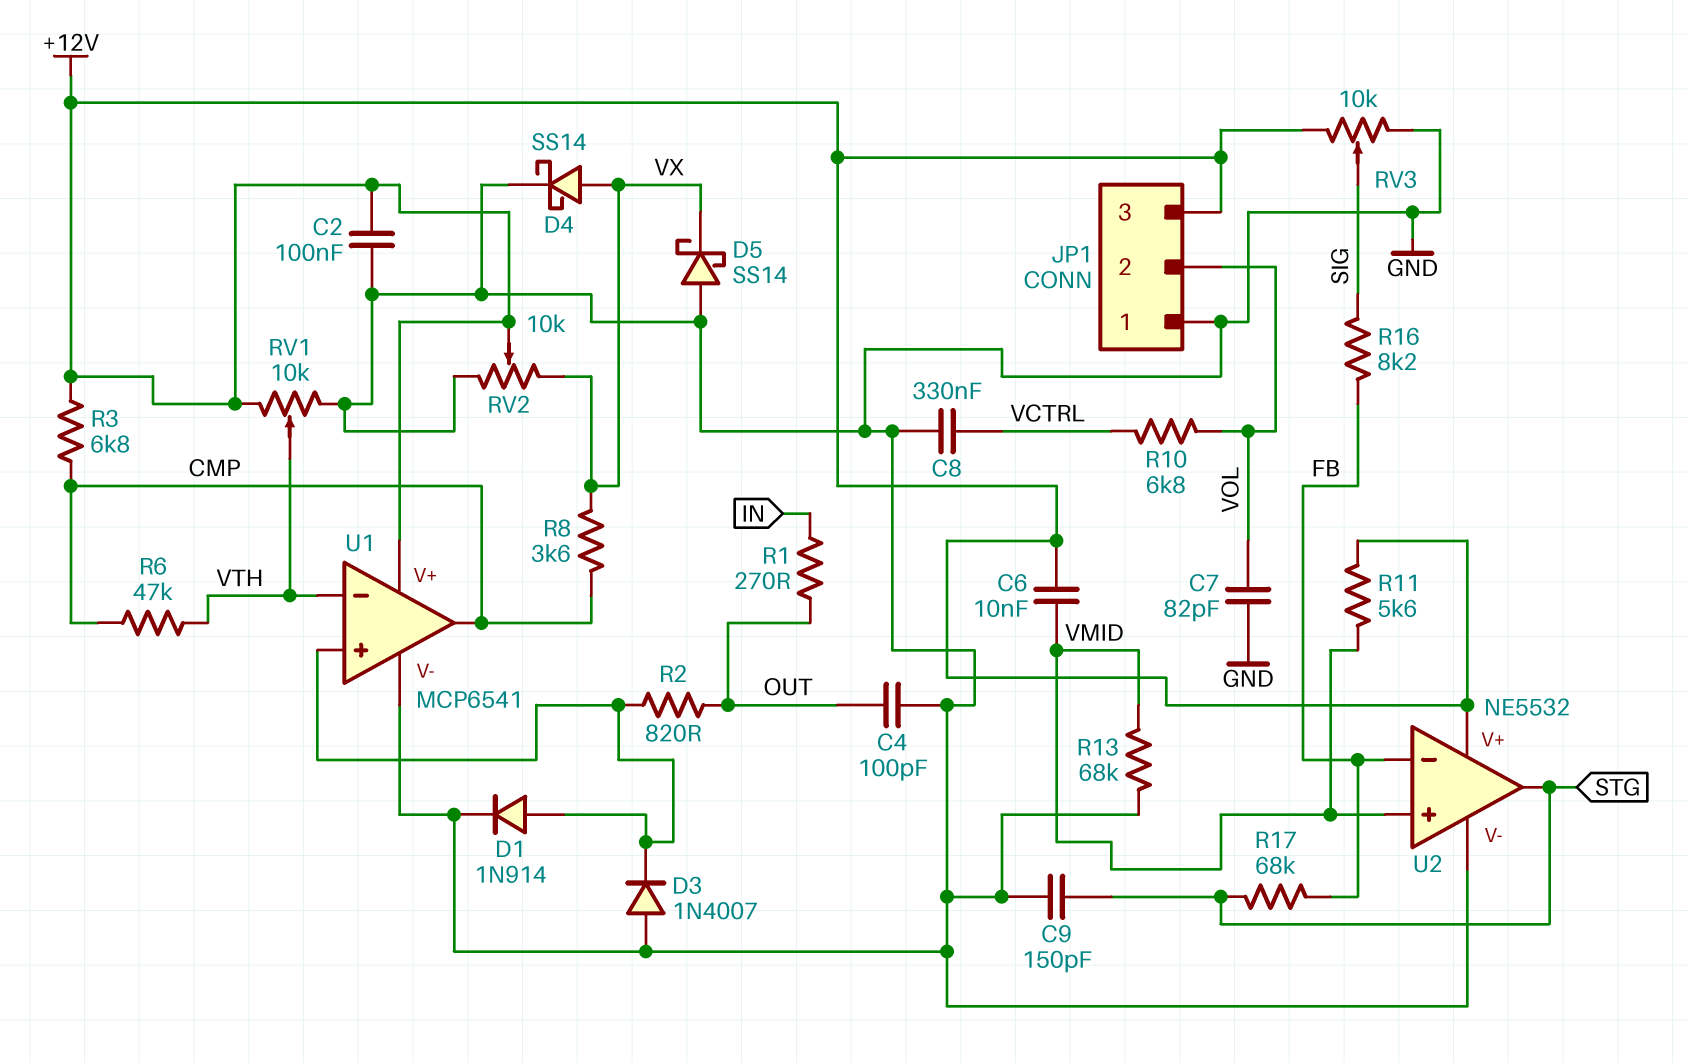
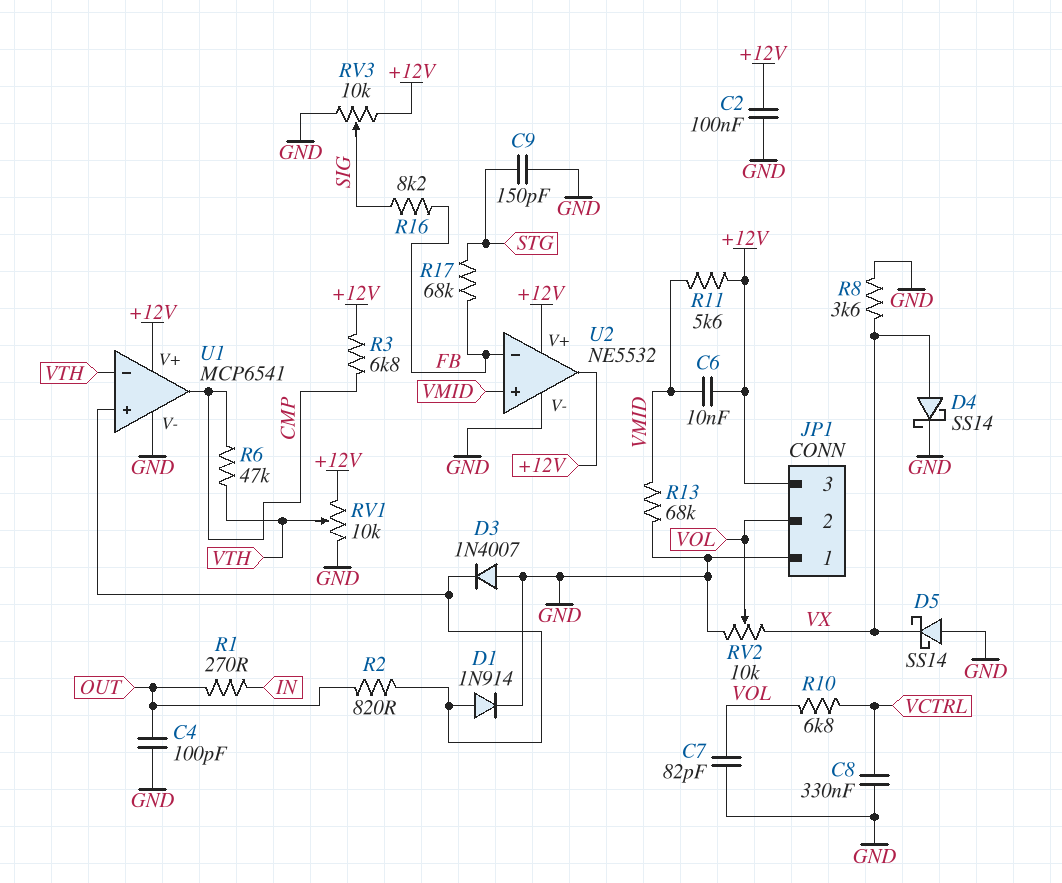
R8: 3.6k (CMP, VX) -> 3.6k (GND, VX)
RV2: 10k (GND, VX, wiper +12V) -> 10k (GND, VX, wiper VOL)
U2 pin out: STG -> +12V

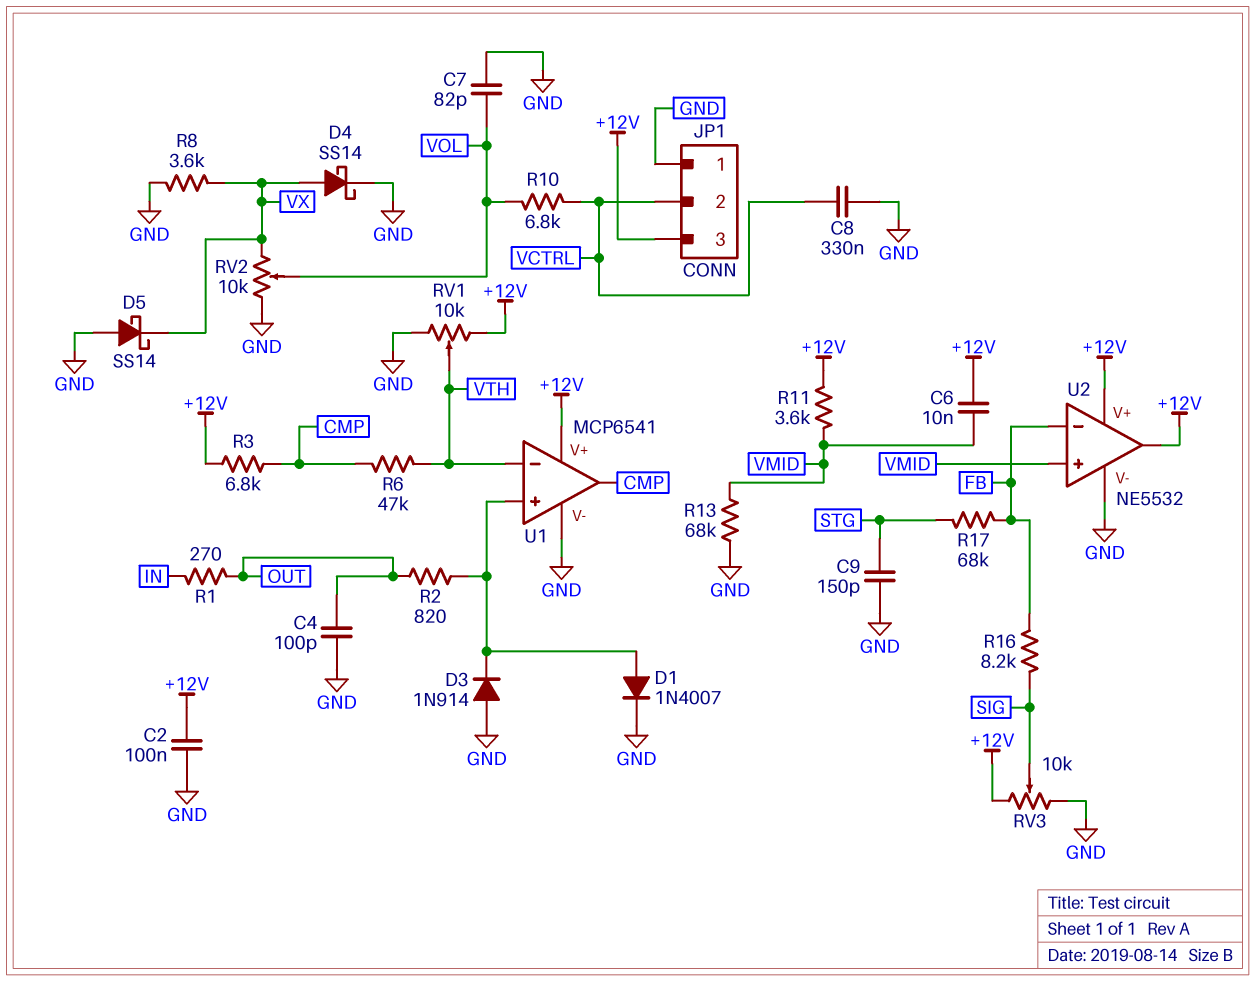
D1: diode 1N914 (A U1/in+, K GND) -> diode 1N4007 (A U1/in+, K GND)
D3: diode 1N4007 (A GND, K U1/in+) -> diode 1N914 (A GND, K U1/in+)
JP1 pin 2: VOL -> VCTRL
R11: 5.6k (+12V, VMID) -> 3.6k (+12V, VMID)

